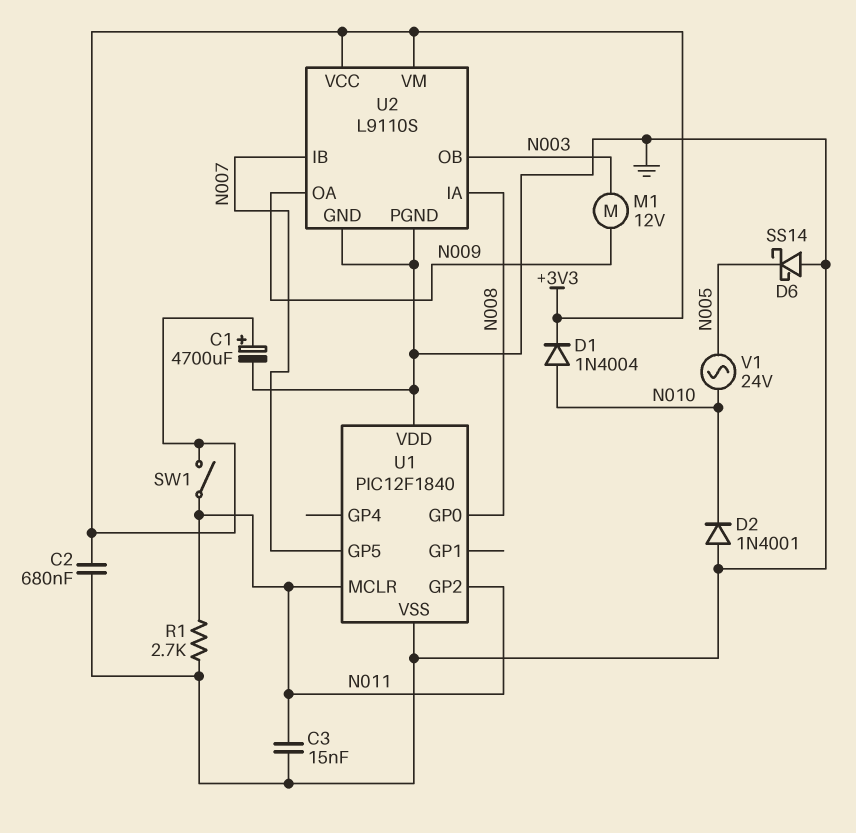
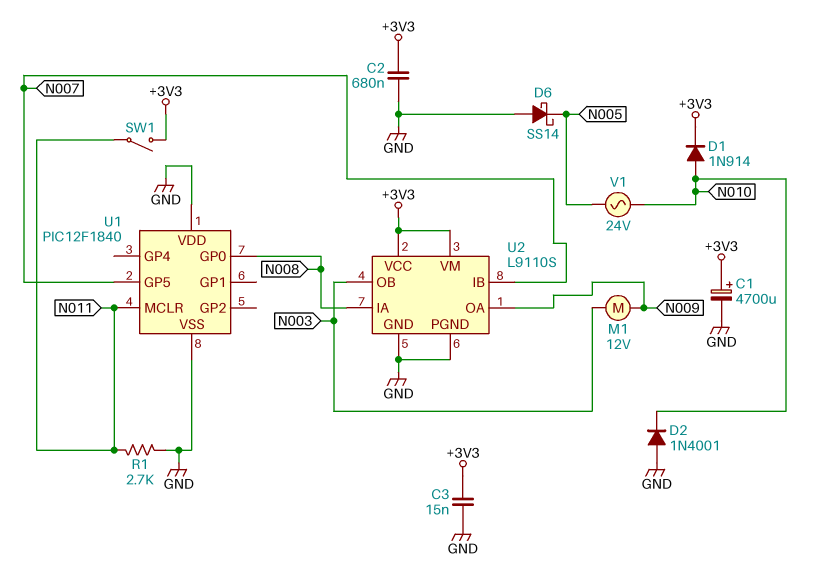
C3: 15nF (GND, N011) -> 15nF (+3V3, GND)
D1: diode 1N4004 (A N010, K +3V3) -> diode 1N914 (A N010, K +3V3)
U1 pin GP2: N011 -> none

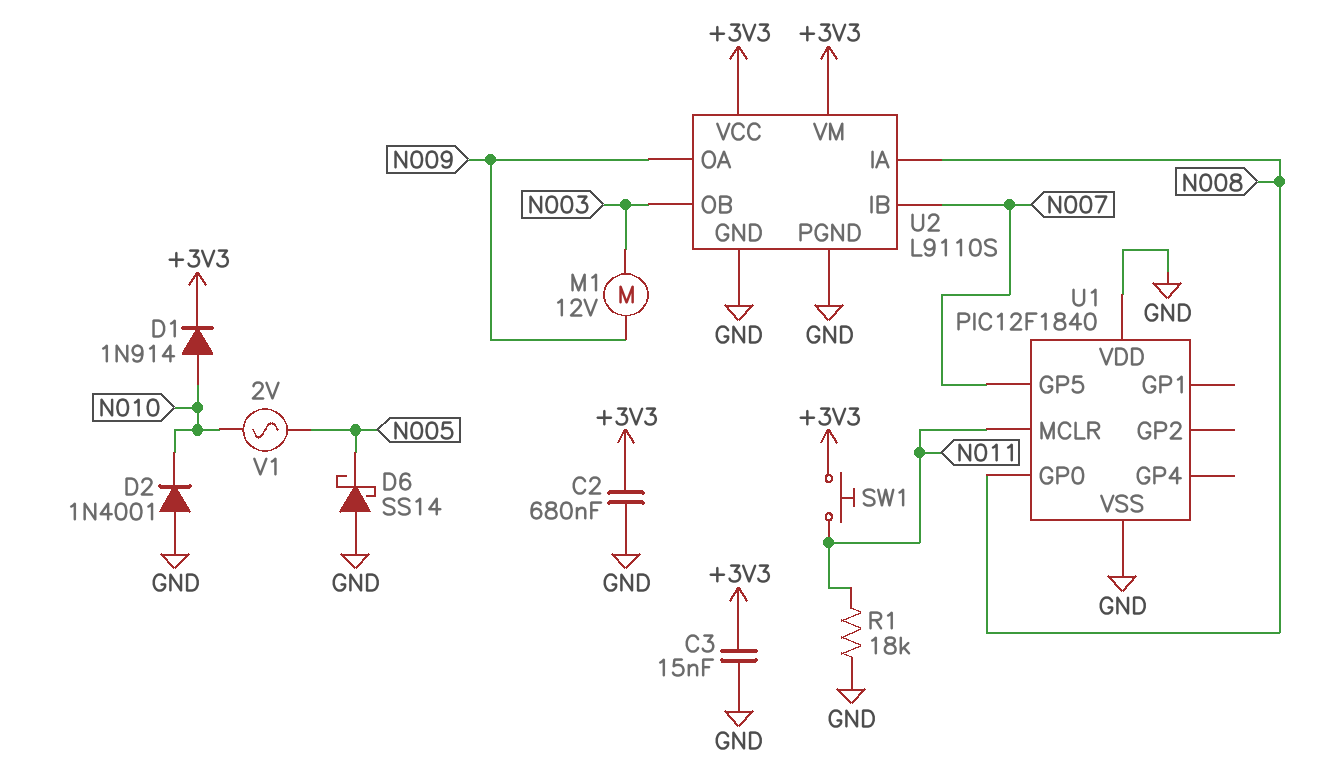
C1: 4700uF (plus +3V3, minus GND) -> none
R1: 2.7k (GND, N011) -> 18k (GND, N011)
SW1: switch (+3V3, N011) -> button (+3V3, N011)
V1: AC 24V (N005, N010) -> AC 2V (N005, N010)

